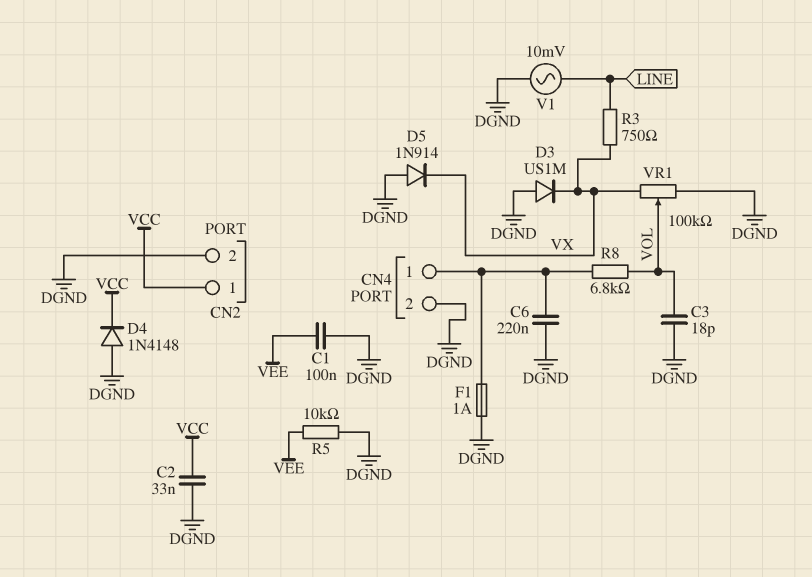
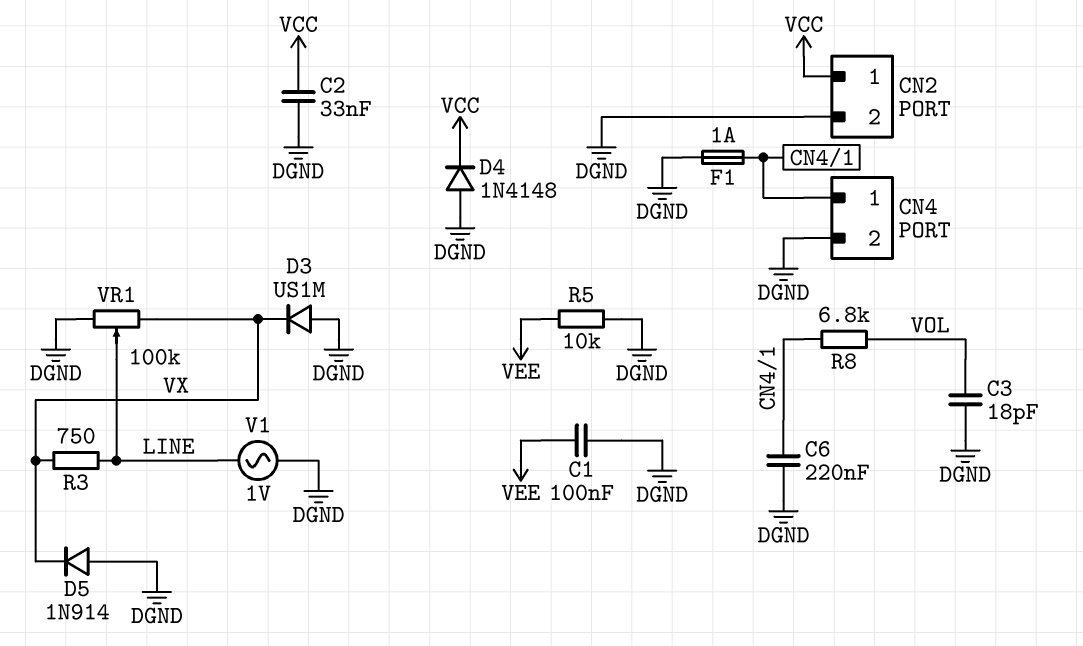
V1: AC 10mV (DGND, LINE) -> AC 1V (DGND, LINE)
VR1: 100k (DGND, VX, wiper VOL) -> 100k (DGND, VX, wiper LINE)

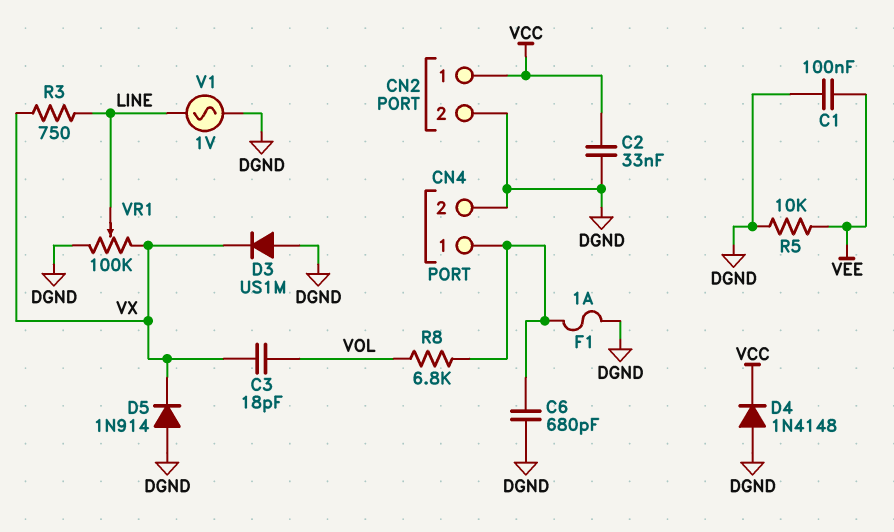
C3: 18pF (DGND, VOL) -> 18pF (VOL, VX)
C6: 220nF (CN4/1, DGND) -> 680pF (CN4/1, DGND)

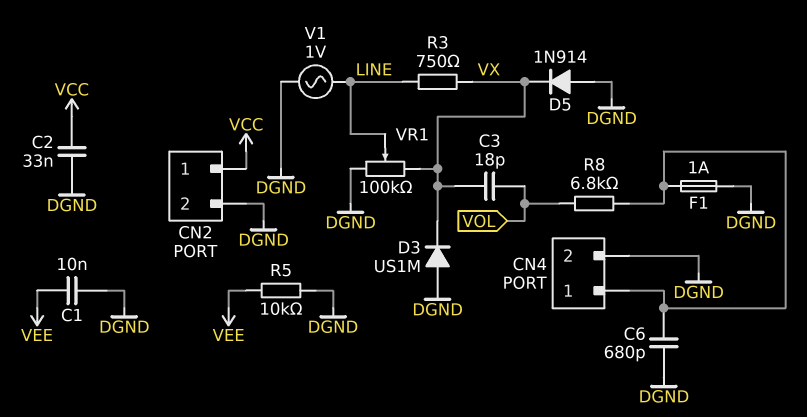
C1: 100nF (DGND, VEE) -> 10nF (DGND, VEE)
D4: diode 1N4148 (A DGND, K VCC) -> none

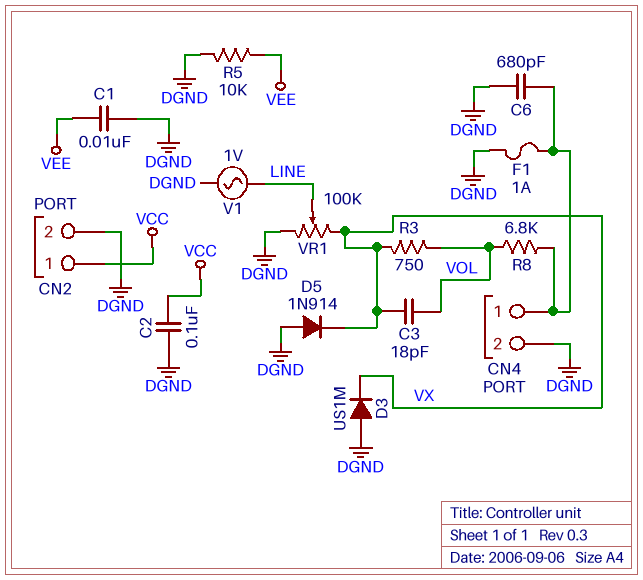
C2: 33nF (DGND, VCC) -> 100nF (DGND, VCC)
R3: 750 (LINE, VX) -> 750 (VOL, VX)

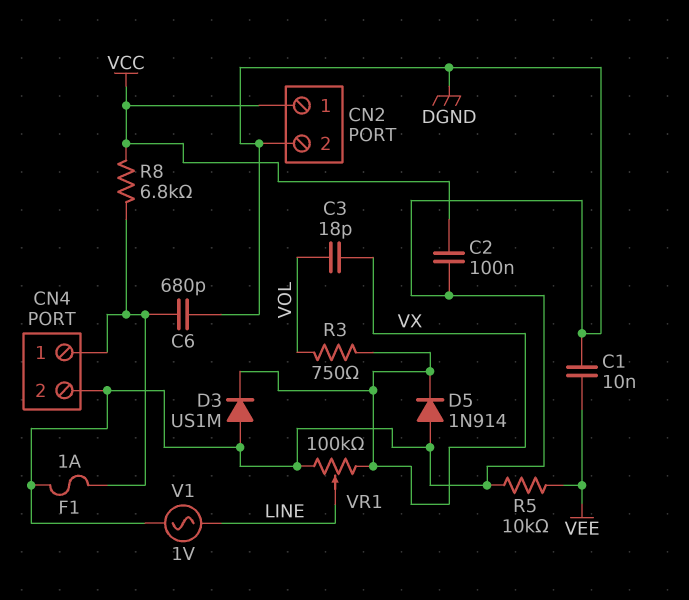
R8: 6.8k (CN4/1, VOL) -> 6.8k (CN4/1, VCC)

